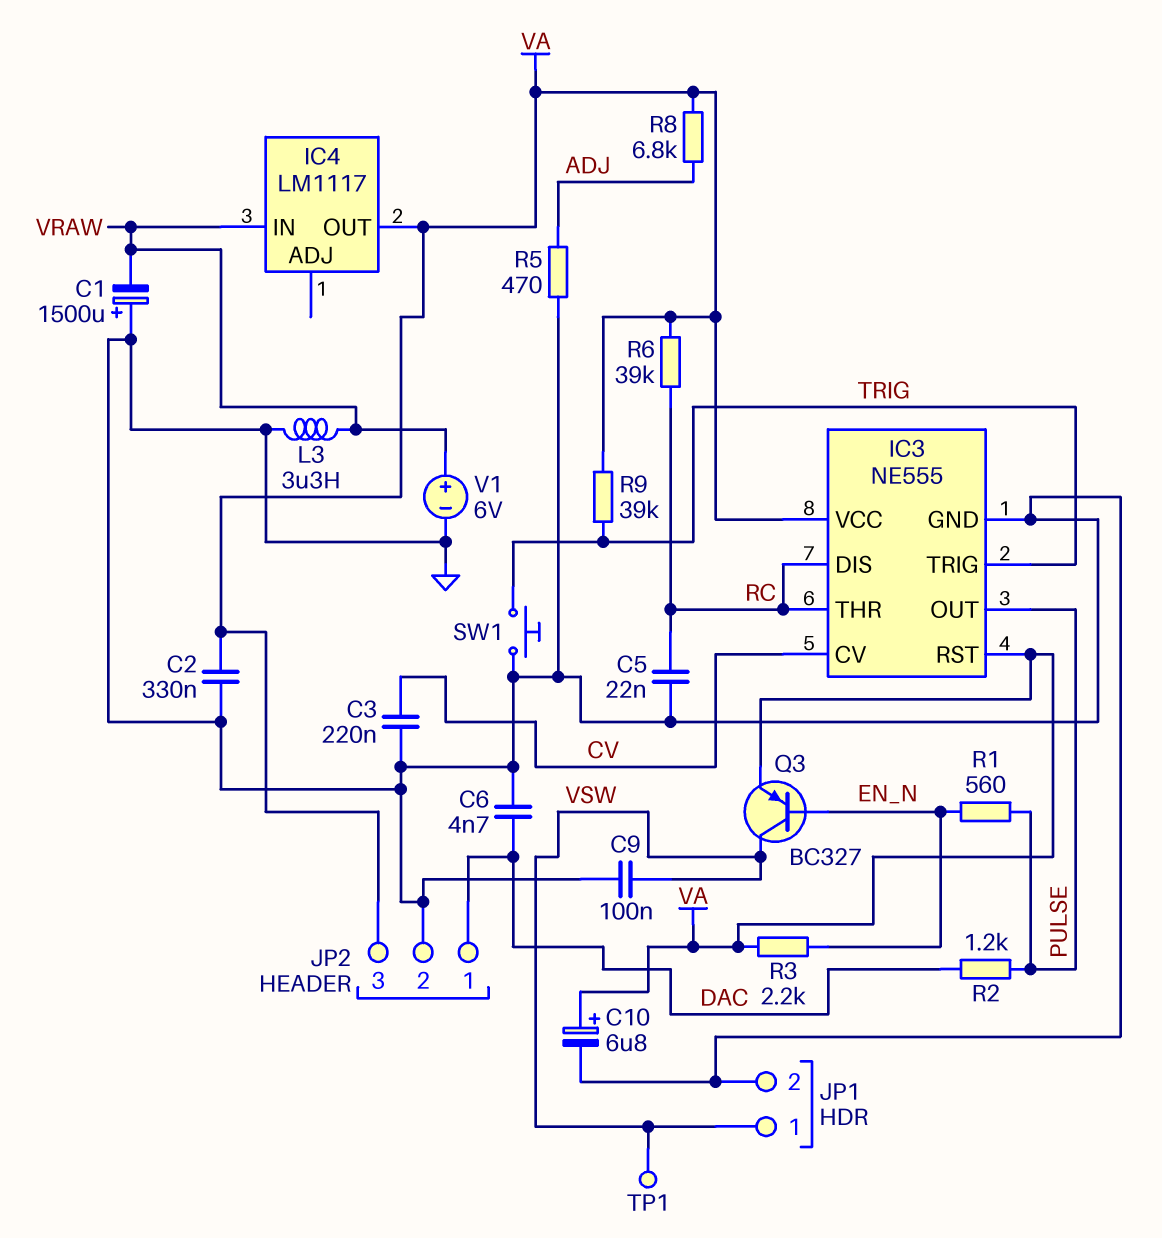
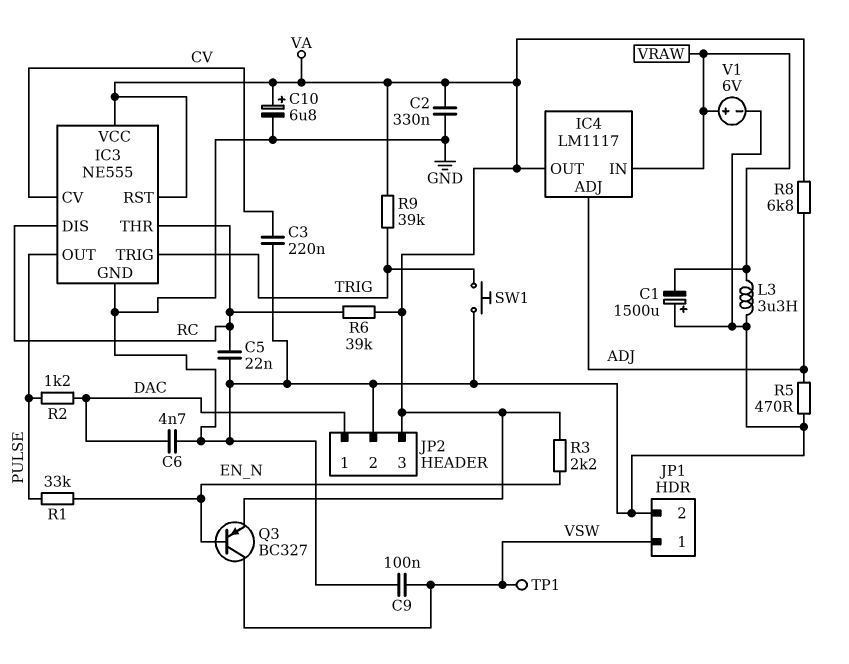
IC4 pin ADJ: none -> ADJ
R1: 560 (EN_N, PULSE) -> 33k (EN_N, PULSE)

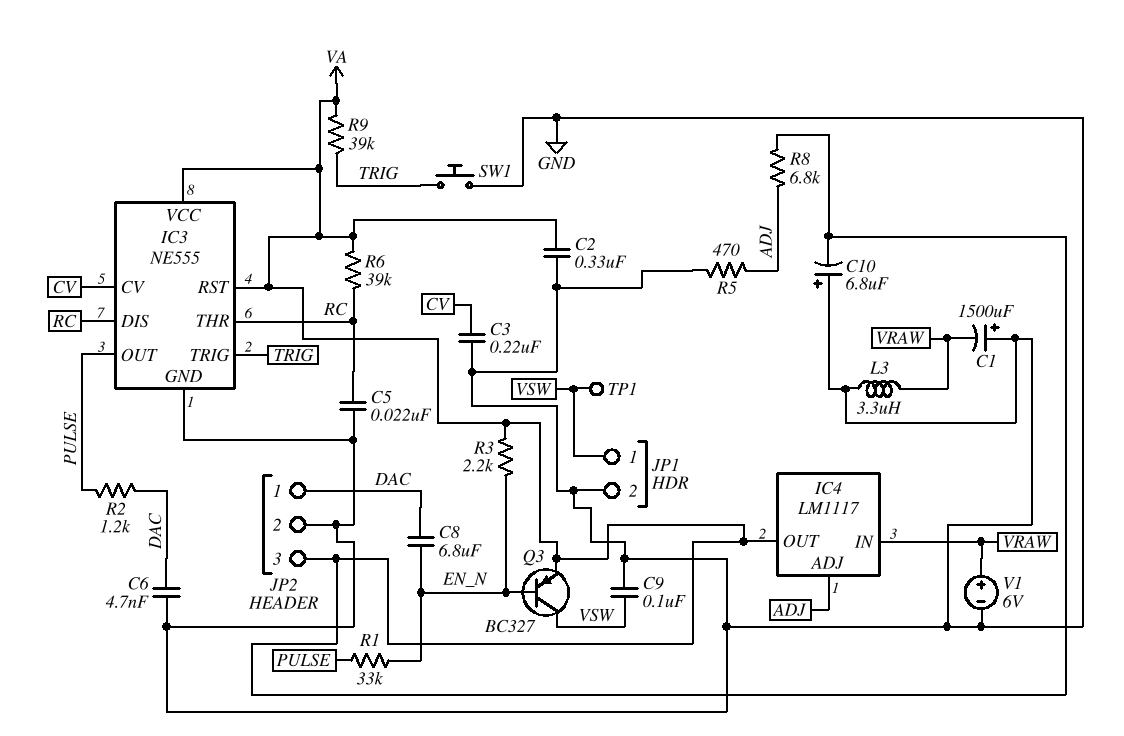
C8: none -> 6.8uF (DAC, EN_N)
C10: 6.8uF (plus VA, minus GND) -> 6.8uF (plus GND, minus VA)

